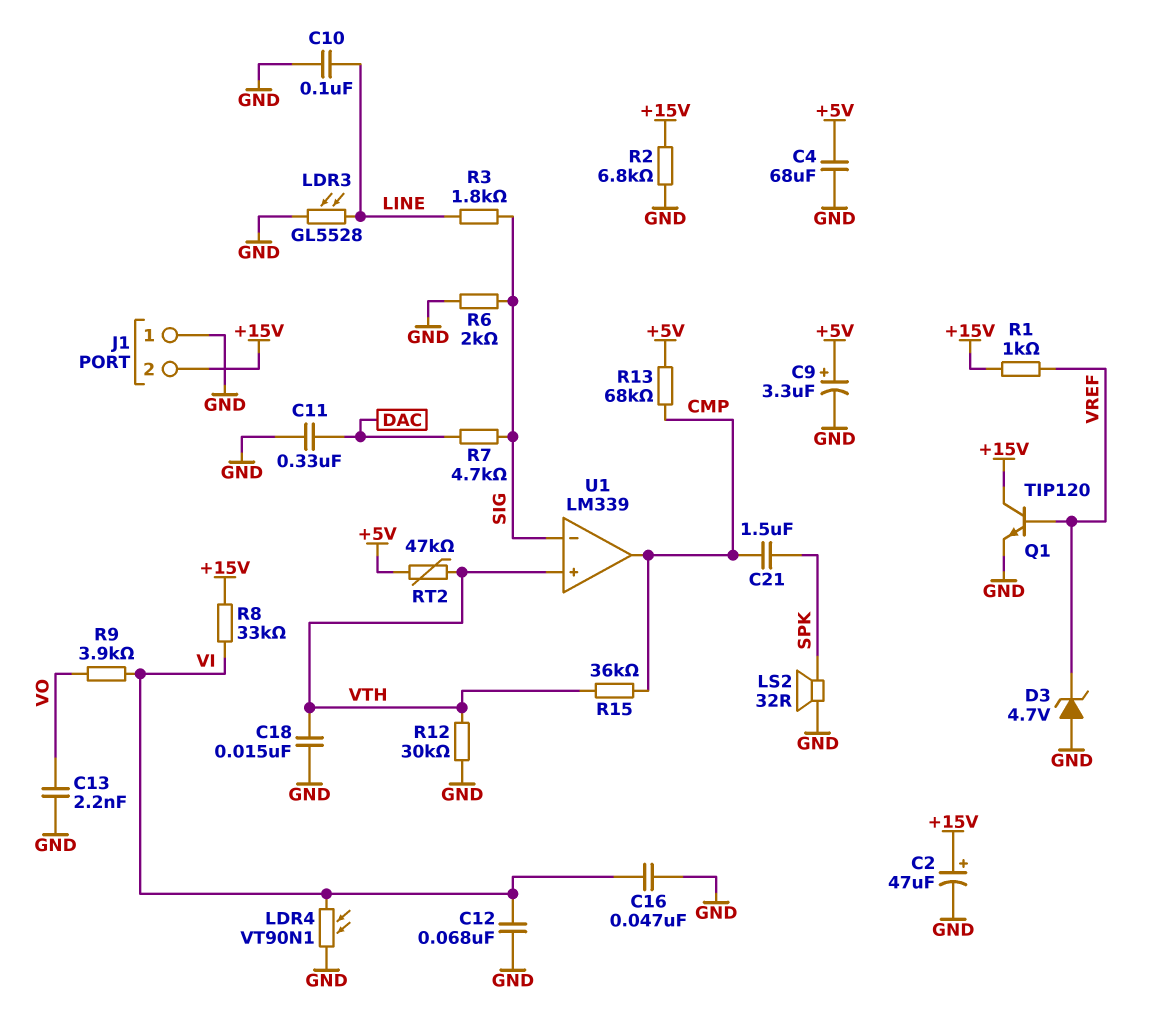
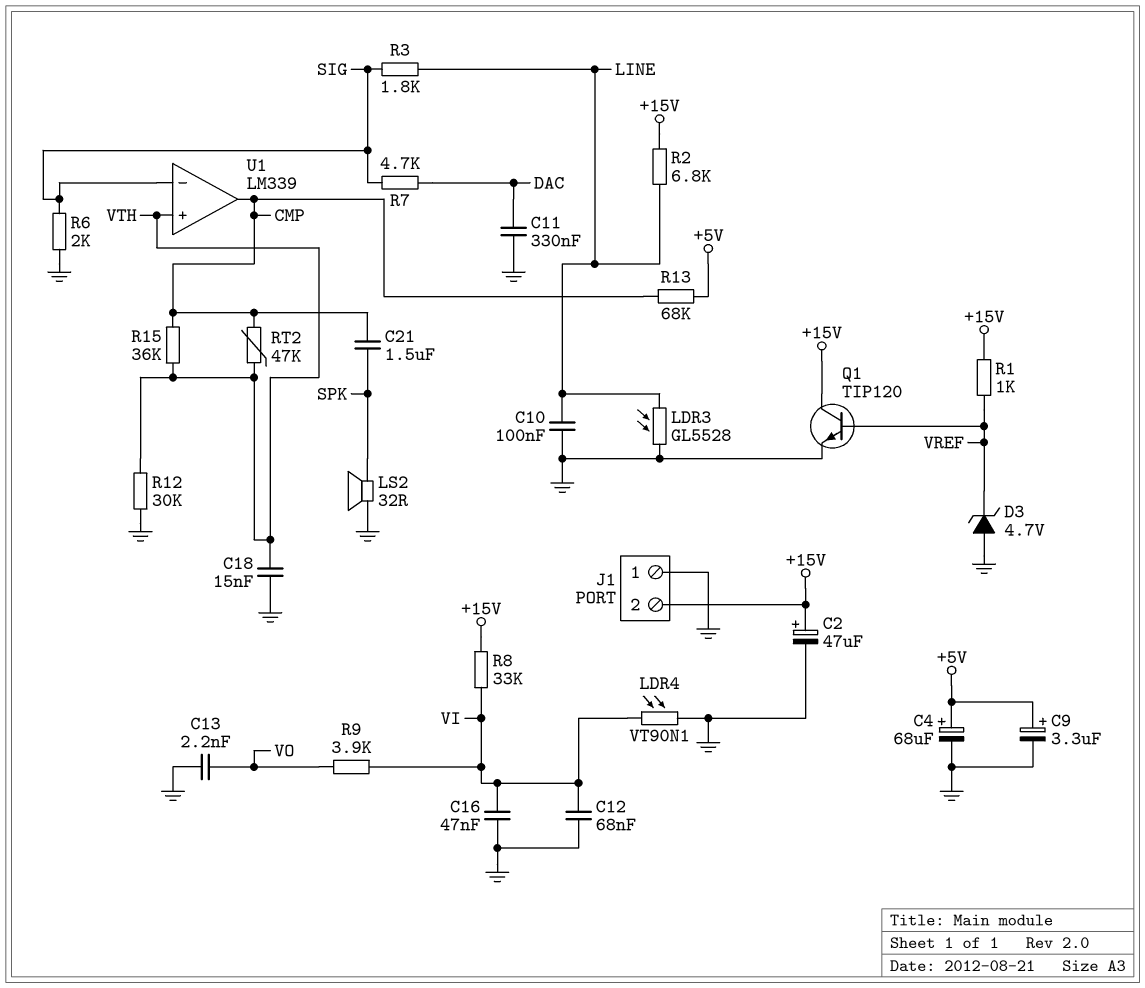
C4: 68uF (+5V, GND) -> 68uF (plus +5V, minus GND)
R2: 6.8k (+15V, GND) -> 6.8k (+15V, LINE)
RT2: 47k (+5V, VTH) -> 47k (CMP, VTH)

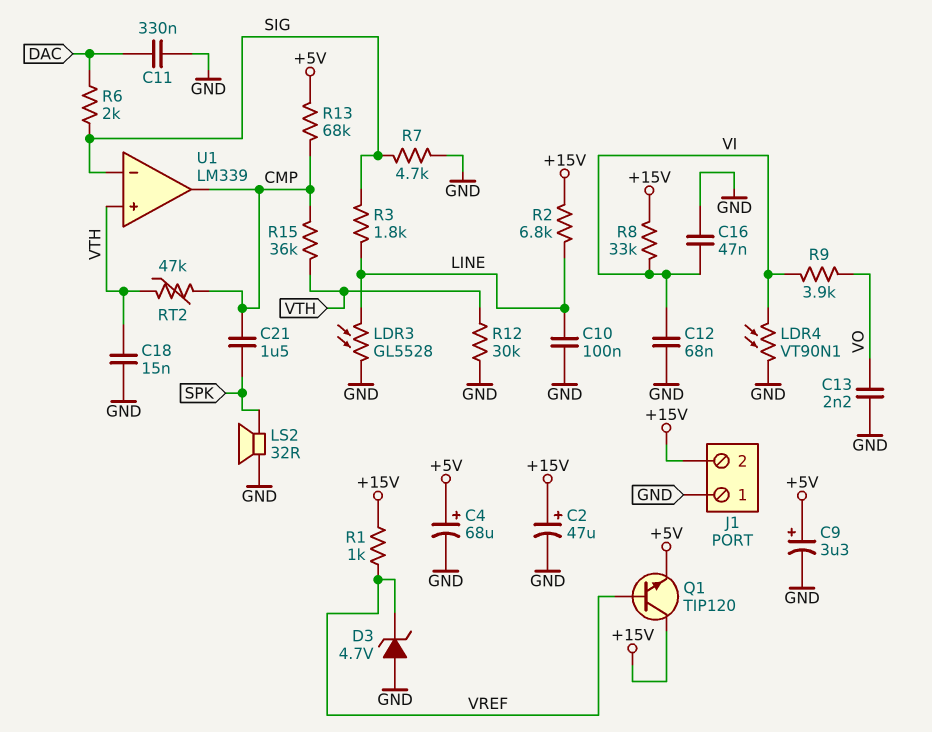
Q1: NPN TIP120 (B VREF, C +15V, E GND) -> NPN TIP120 (B VREF, C +15V, E +5V)
R6: 2k (GND, SIG) -> 2k (DAC, SIG)
R7: 4.7k (DAC, SIG) -> 4.7k (GND, SIG)

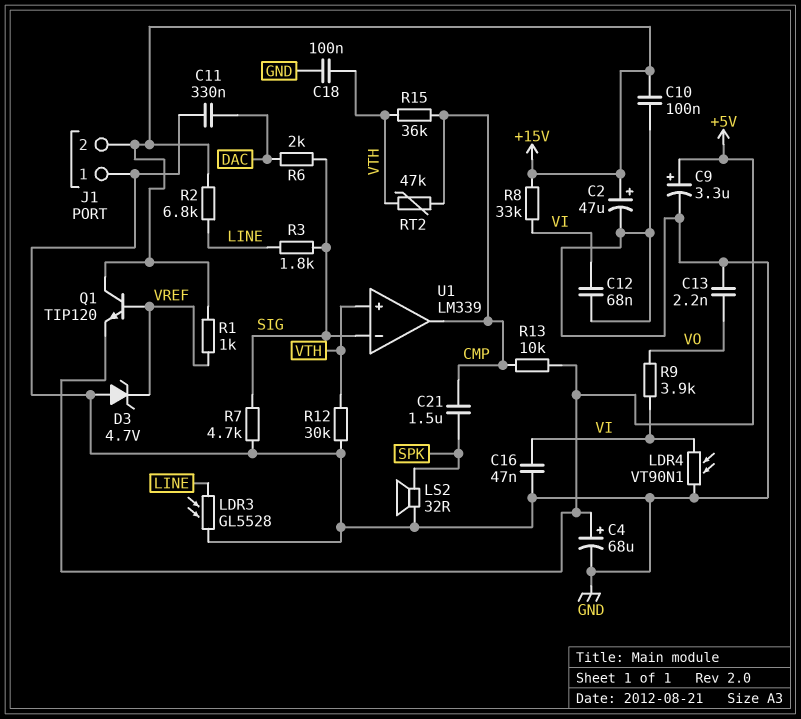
C10: 100nF (GND, LINE) -> 100nF (+15V, GND)
C18: 15nF (GND, VTH) -> 100nF (GND, VTH)
R13: 68k (+5V, CMP) -> 10k (+5V, CMP)

